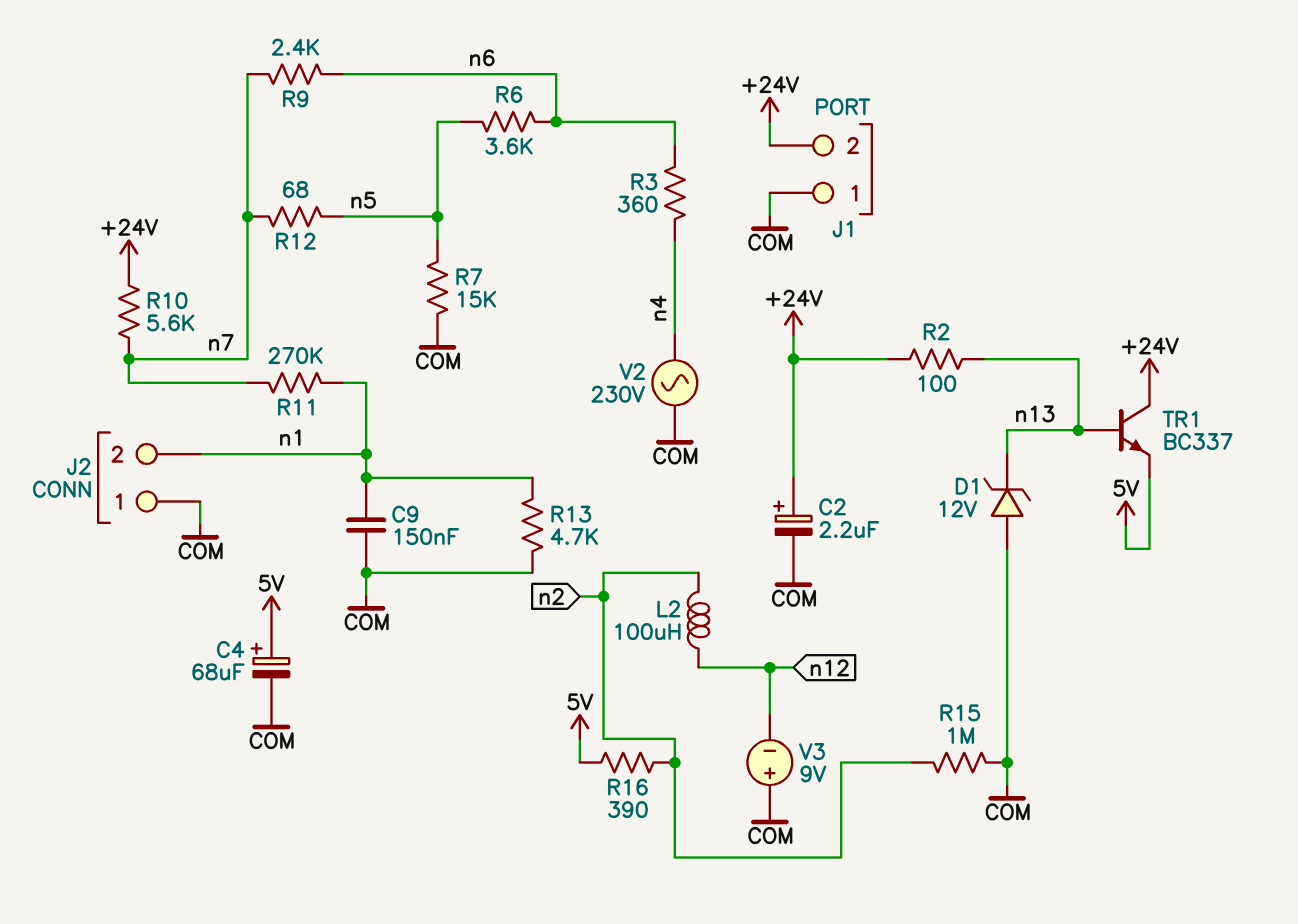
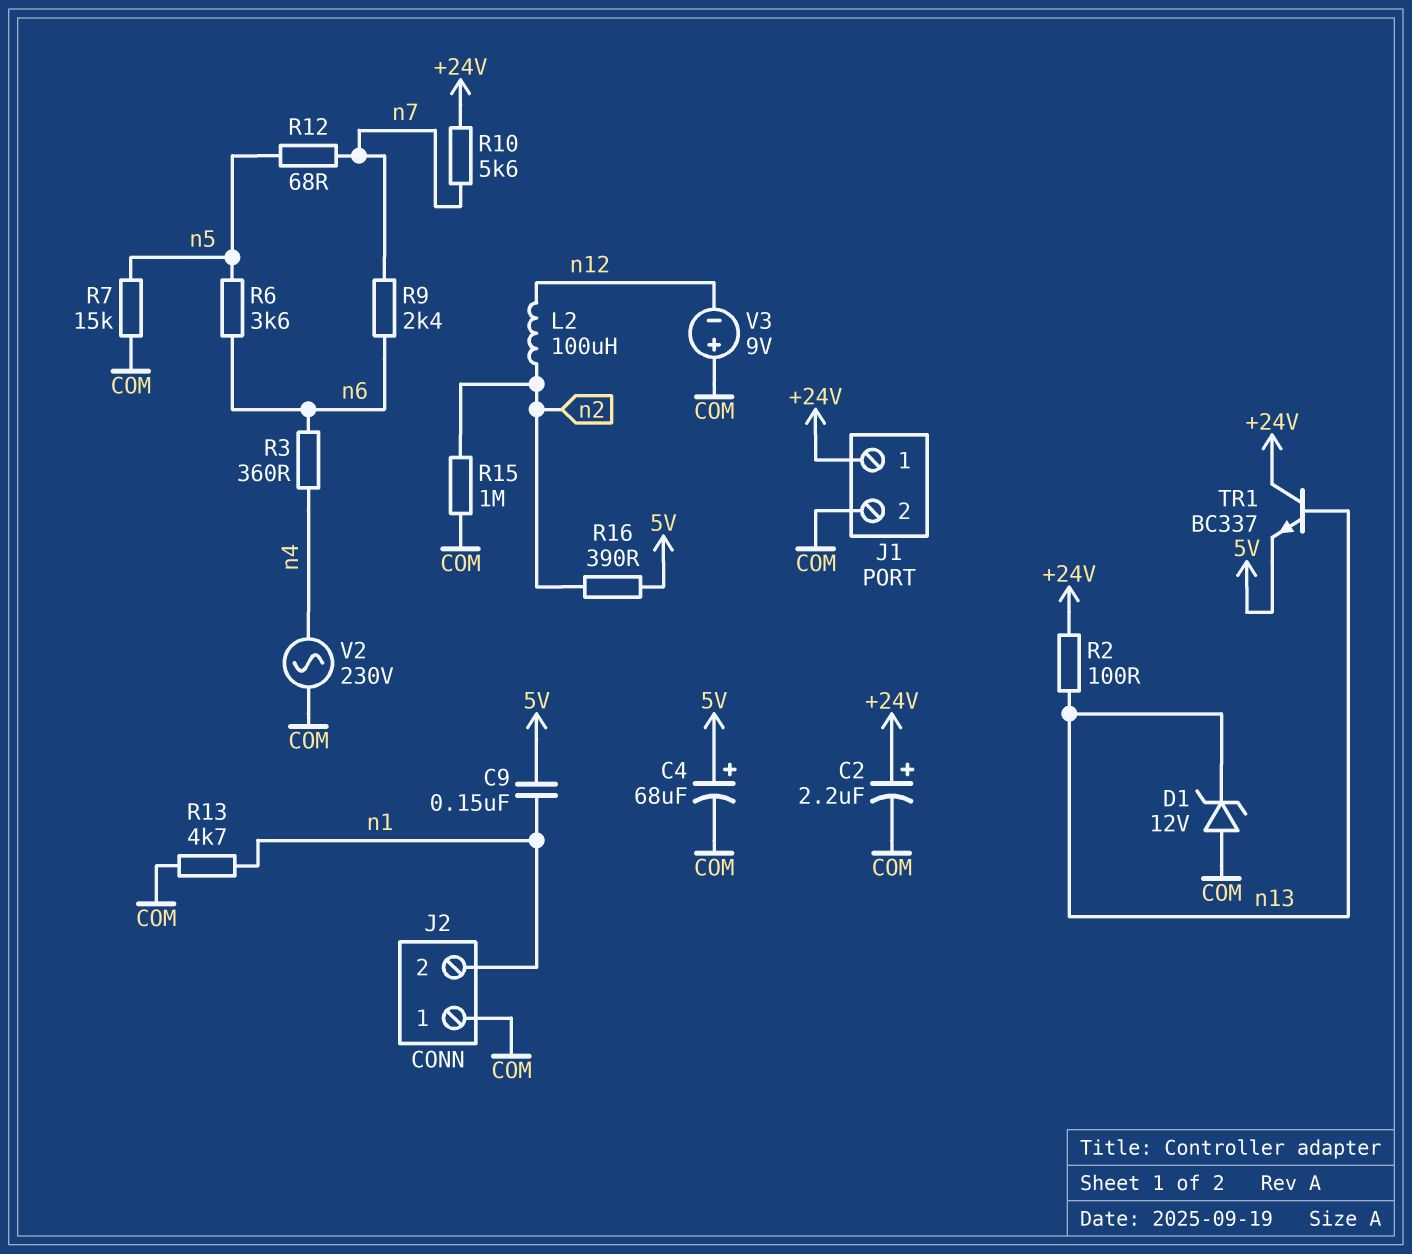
C9: 150nF (COM, n1) -> 150nF (5V, n1)
J1 pin 1: COM -> +24V
J1 pin 2: +24V -> COM
R11: 270k (n1, n7) -> none

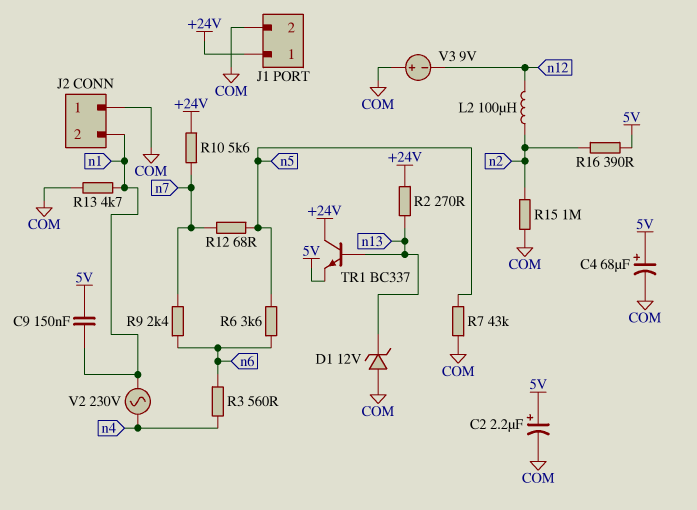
C2: 2.2uF (plus +24V, minus COM) -> 2.2uF (plus 5V, minus COM)
R2: 100 (+24V, n13) -> 270 (+24V, n13)
R3: 360 (n4, n6) -> 560 (n4, n6)
R7: 15k (COM, n5) -> 43k (COM, n5)
V2: AC 230V (COM, n4) -> AC 230V (n1, n4)

